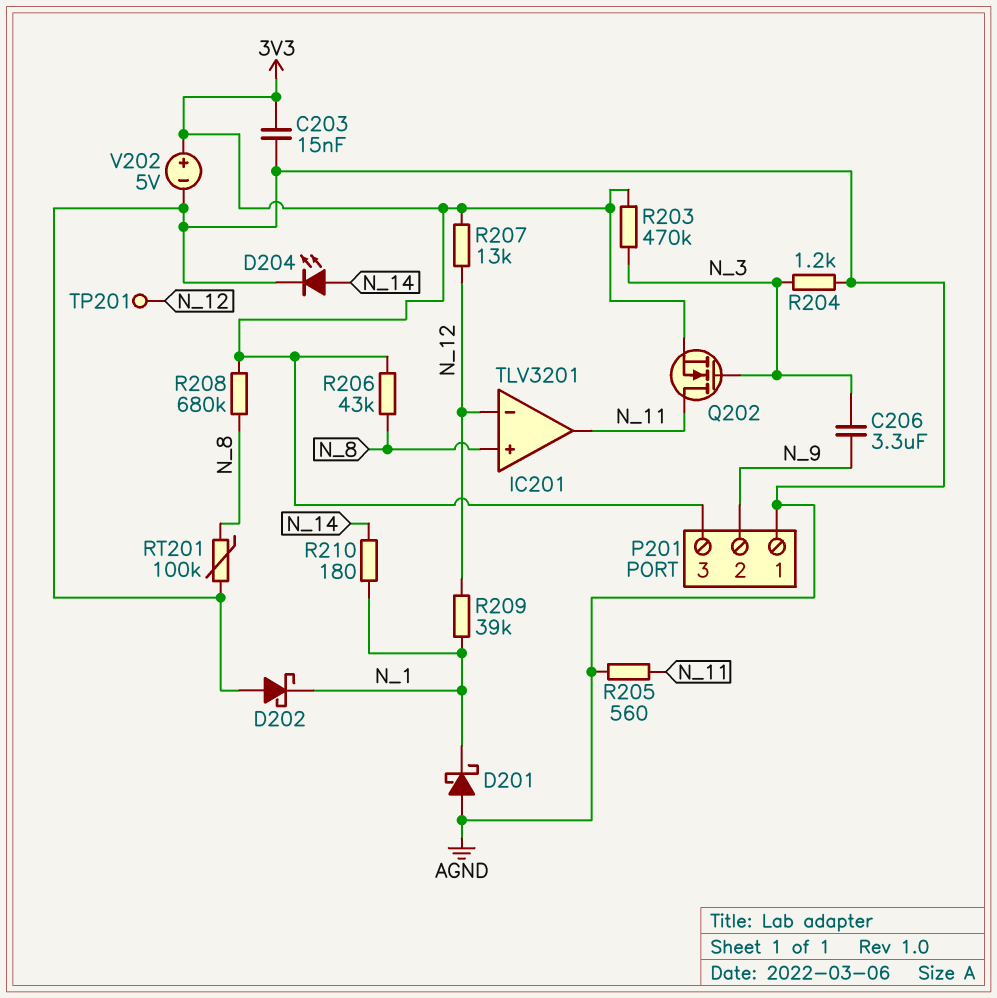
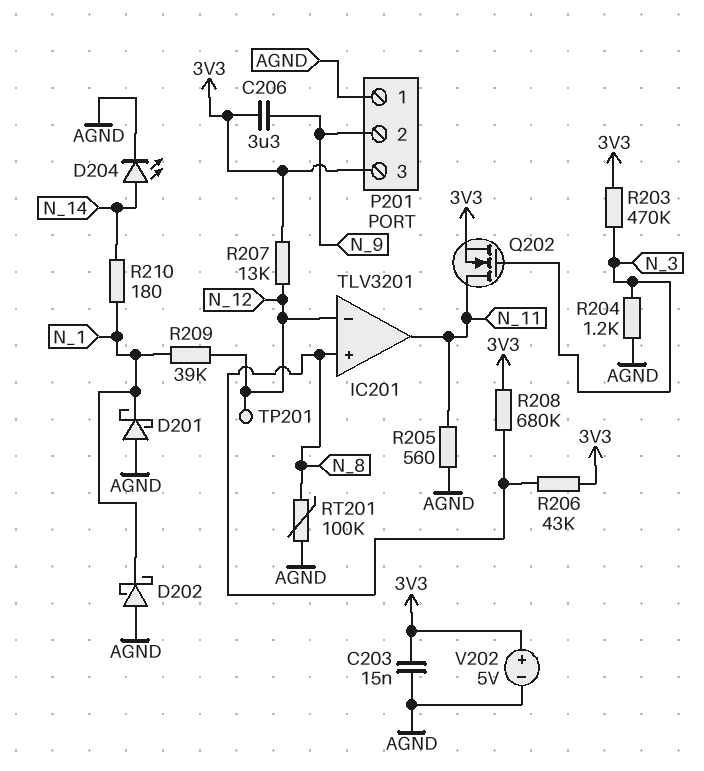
C206: 3.3uF (N_3, N_9) -> 3.3uF (3V3, N_9)

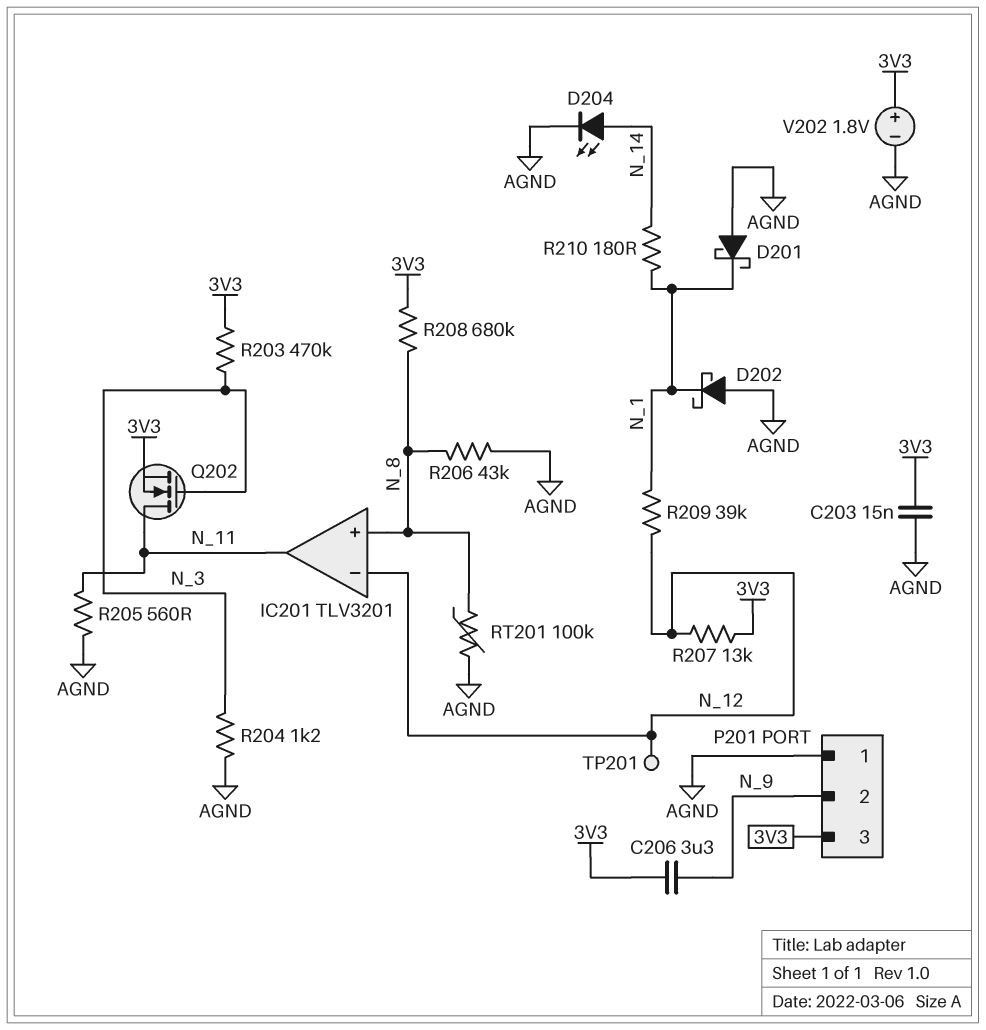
R206: 43k (3V3, N_8) -> 43k (AGND, N_8)
V202: 5V (plus 3V3, minus AGND) -> 1.8V (plus 3V3, minus AGND)

